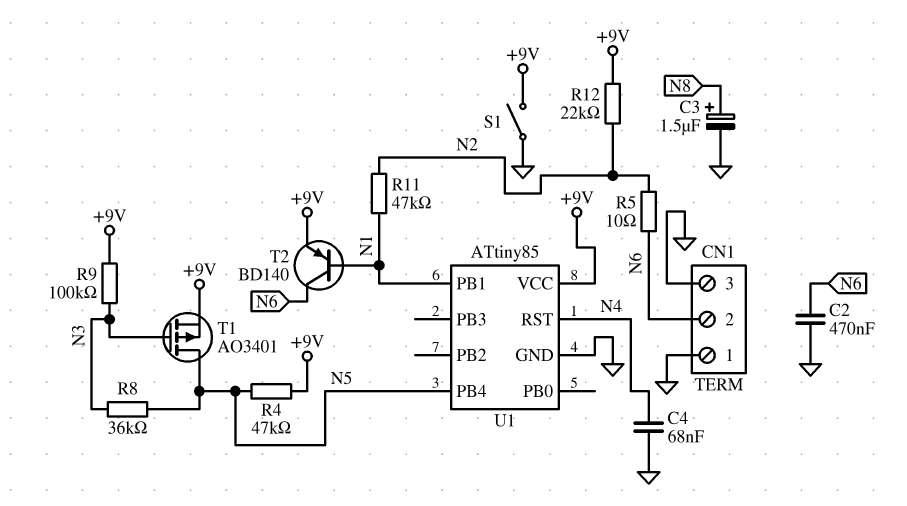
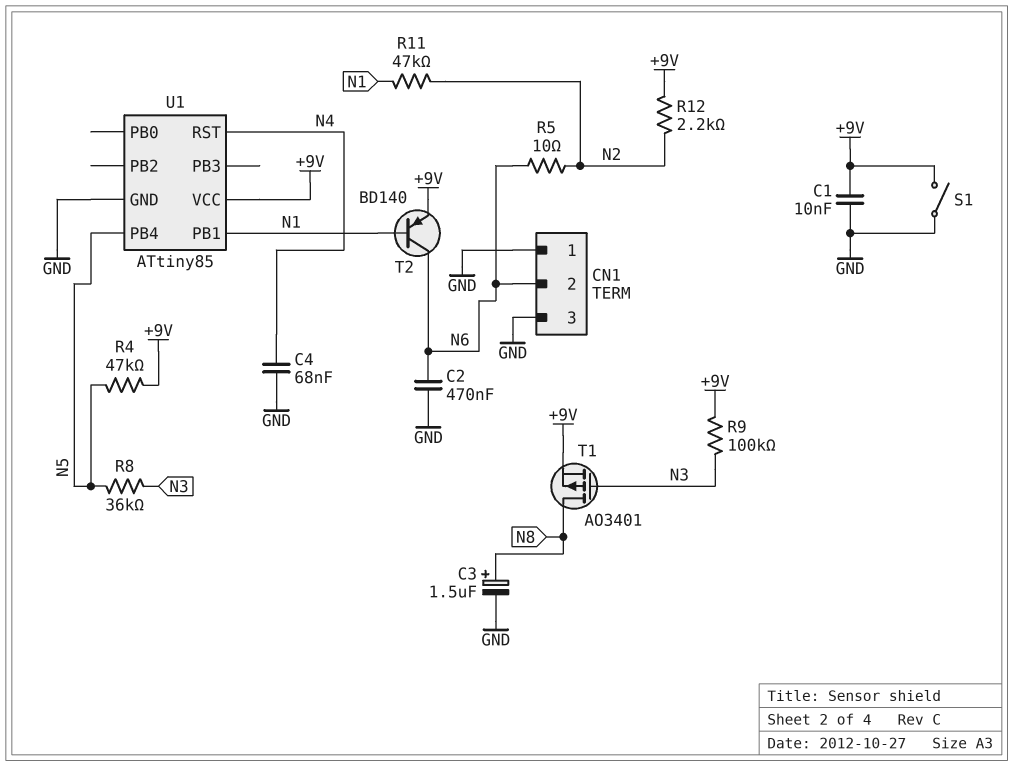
C1: none -> 10nF (+9V, GND)
R12: 22k (+9V, N2) -> 2.2k (+9V, N2)
T1: PMOS AO3401 (G N3, D N5, S +9V) -> PMOS AO3401 (G N3, D N8, S +9V)

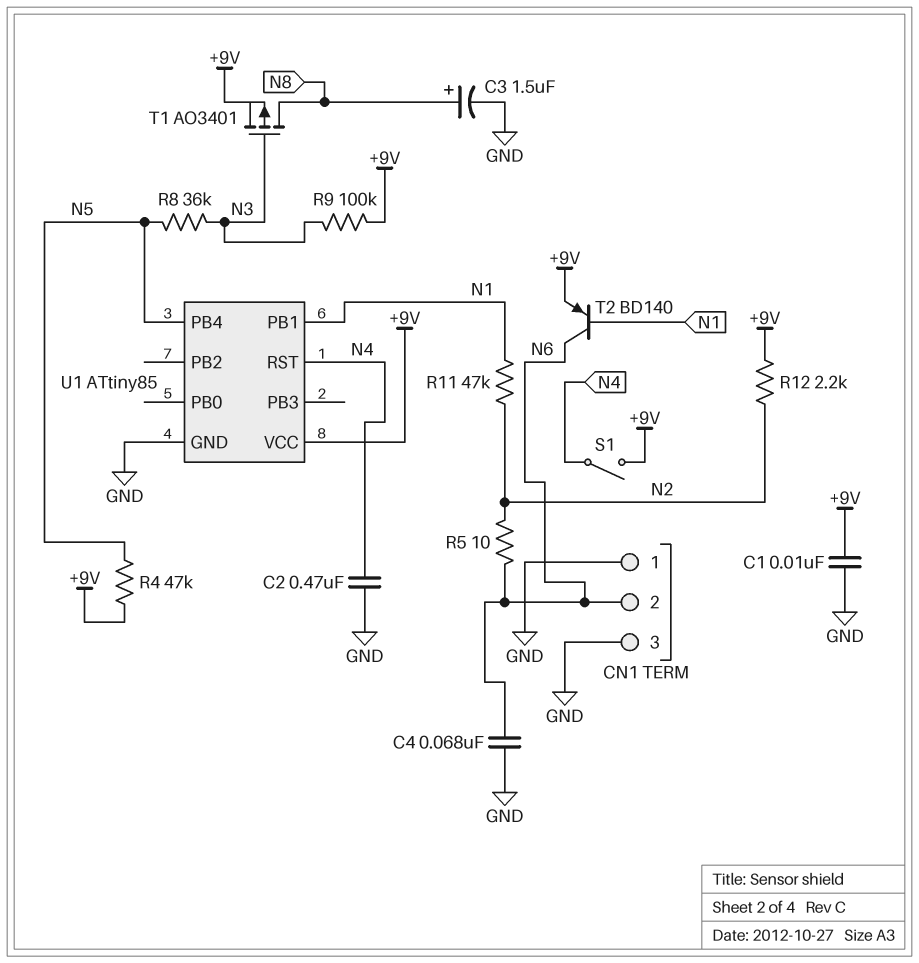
C2: 470nF (GND, N6) -> 470nF (GND, N4)
C4: 68nF (GND, N4) -> 68nF (GND, N6)
S1: switch (+9V, GND) -> switch (+9V, N4)

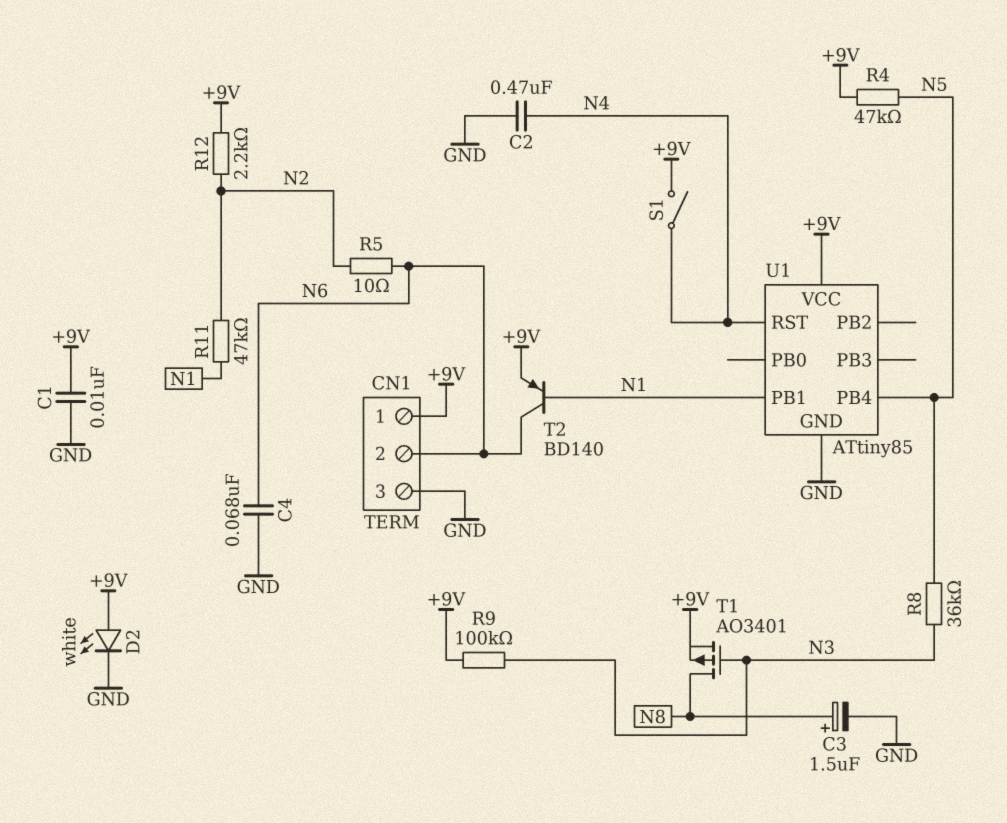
CN1 pin 1: GND -> +9V
D2: none -> LED white (A +9V, K GND)

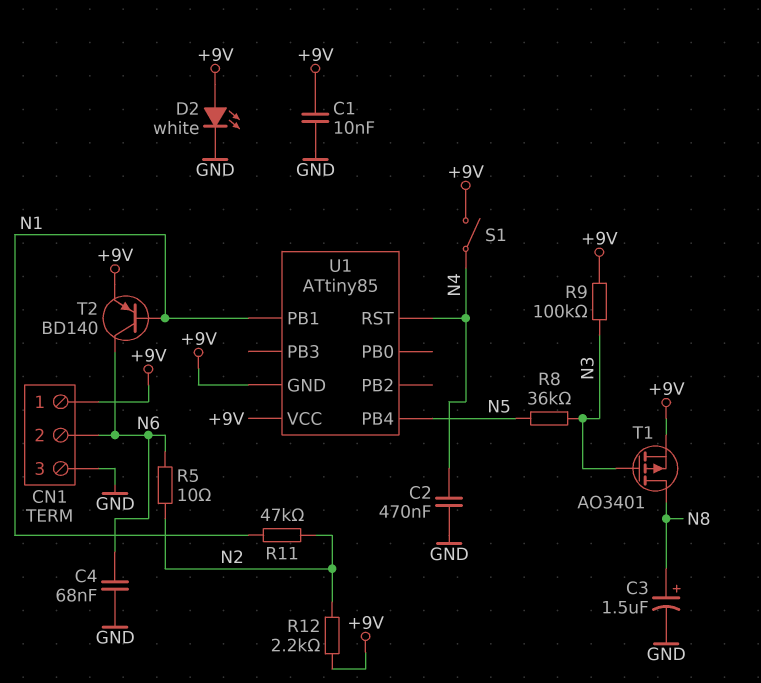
R4: 47k (+9V, N5) -> none
U1 pin GND: GND -> +9V

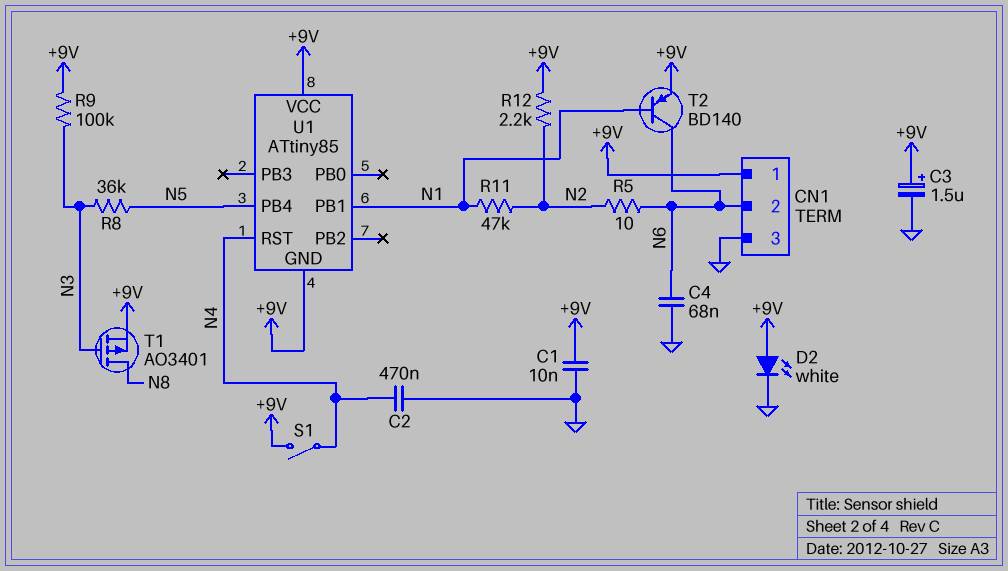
C3: 1.5uF (plus N8, minus GND) -> 1.5uF (plus +9V, minus GND)

